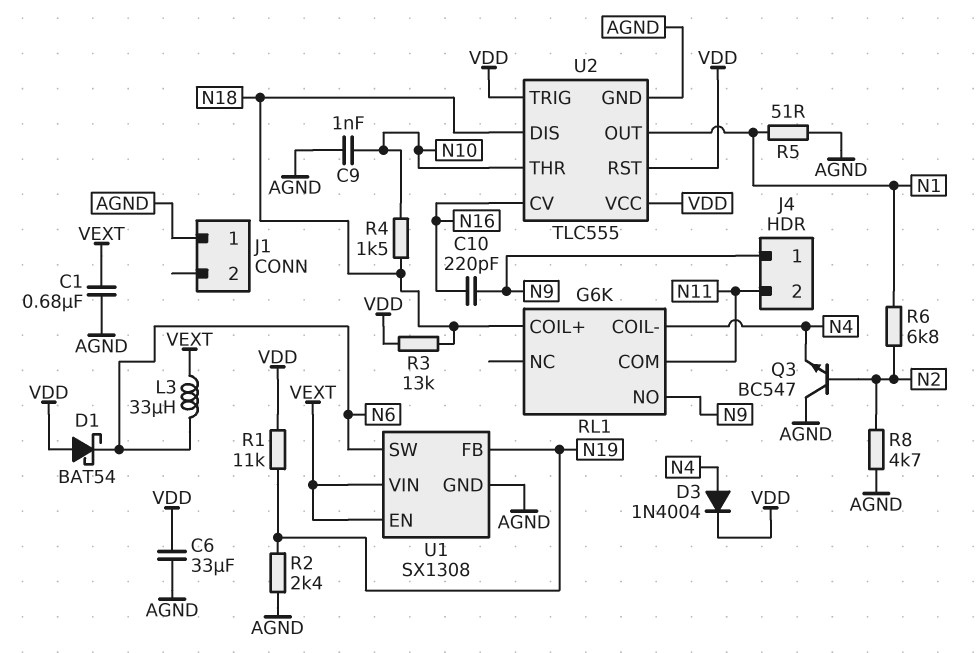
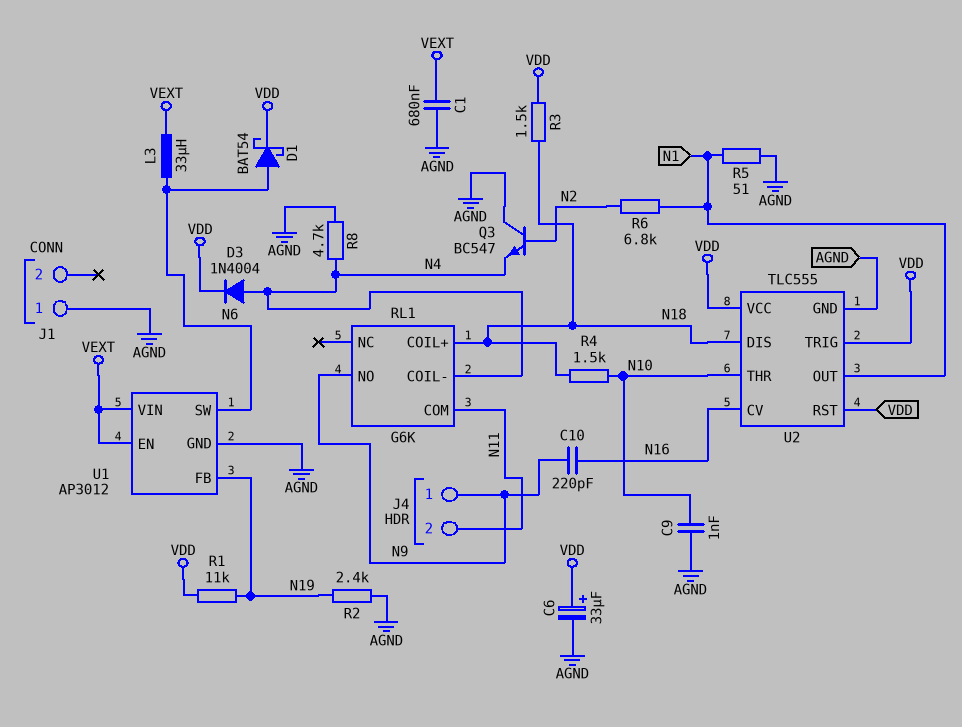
C6: 33uF (AGND, VDD) -> 33uF (plus VDD, minus AGND)
D1: schottky BAT54 (A VDD, K N6) -> schottky BAT54 (A N6, K VDD)
R3: 13k (N18, VDD) -> 1.5k (N18, VDD)
R8: 4.7k (AGND, N2) -> 4.7k (AGND, N4)
U1: SX1308 -> AP3012

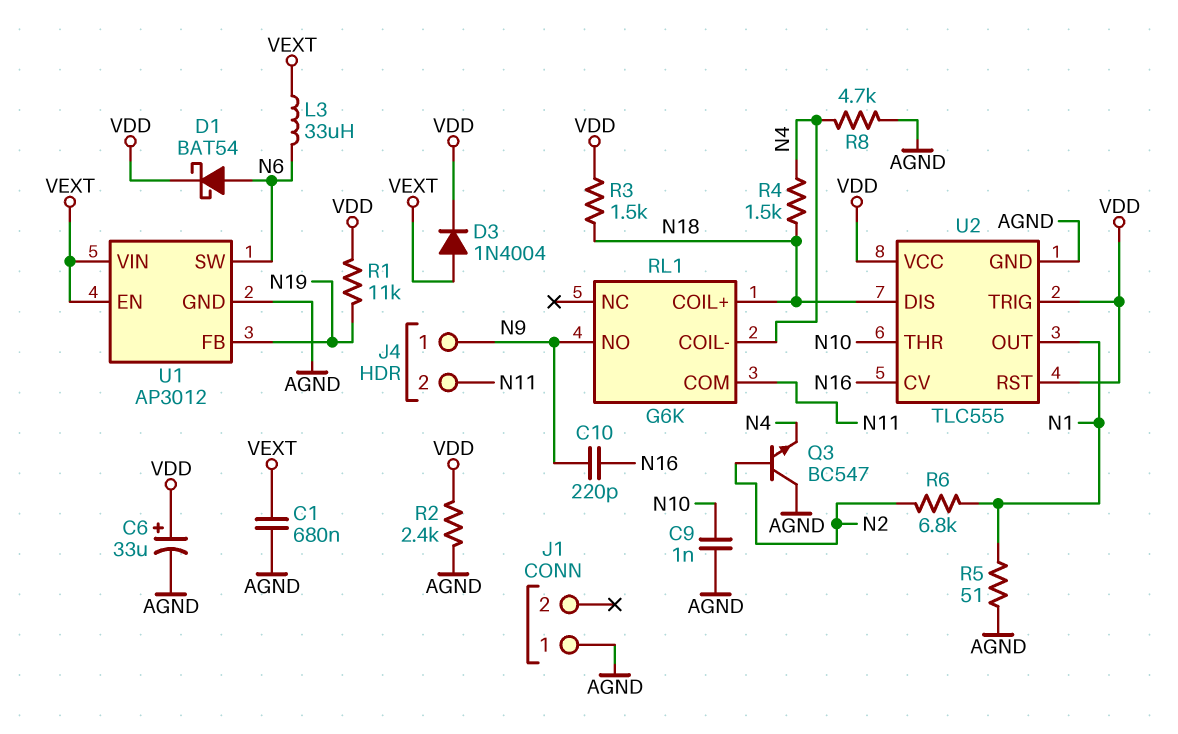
D3: diode 1N4004 (A N4, K VDD) -> diode 1N4004 (A VEXT, K VDD)
R2: 2.4k (AGND, N19) -> 2.4k (AGND, VDD)
R4: 1.5k (N10, N18) -> 1.5k (N4, N18)

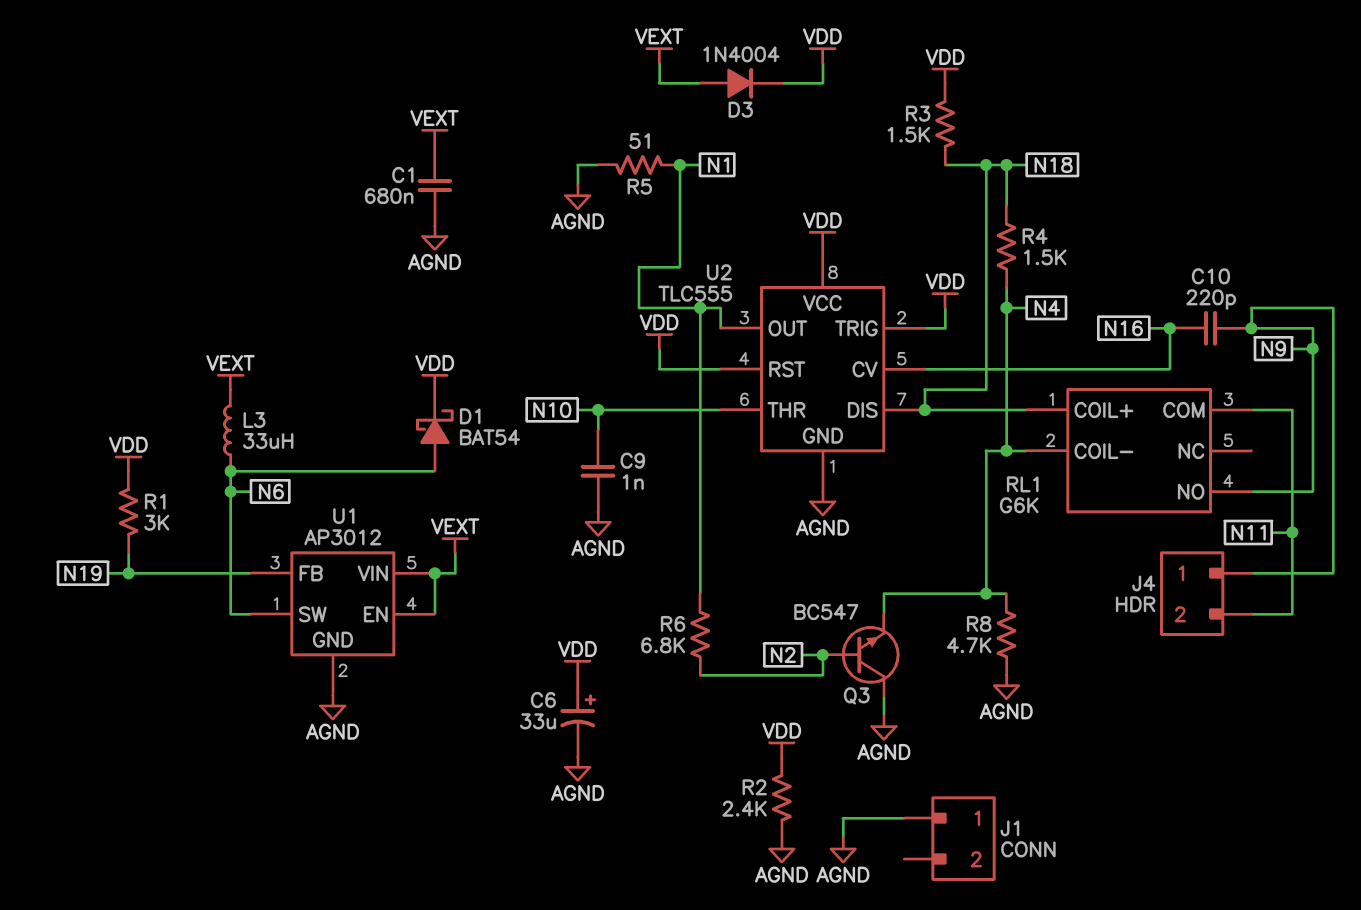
R1: 11k (N19, VDD) -> 3k (N19, VDD)

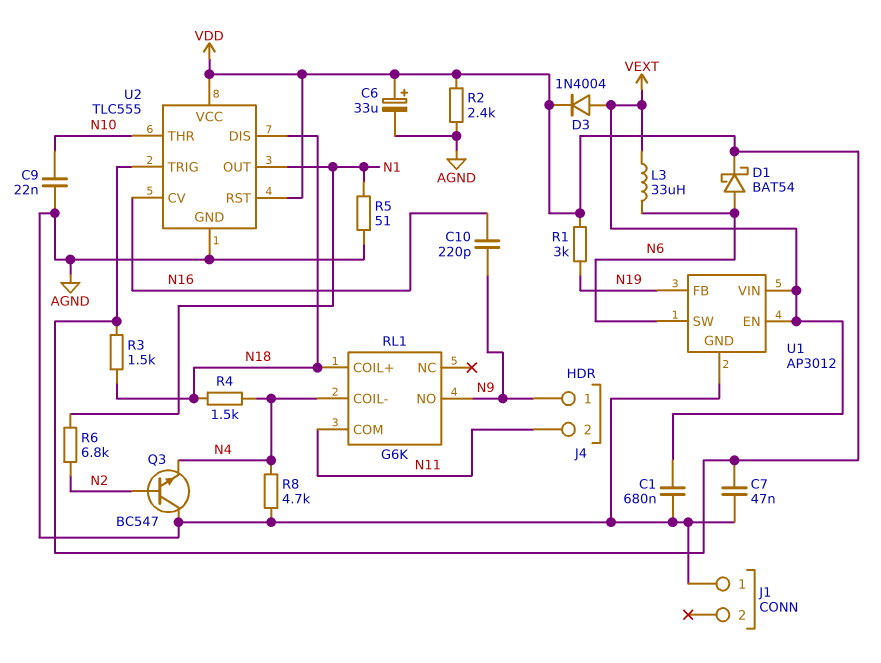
C7: none -> 47nF (AGND, VDD)
C9: 1nF (AGND, N10) -> 22nF (AGND, N10)

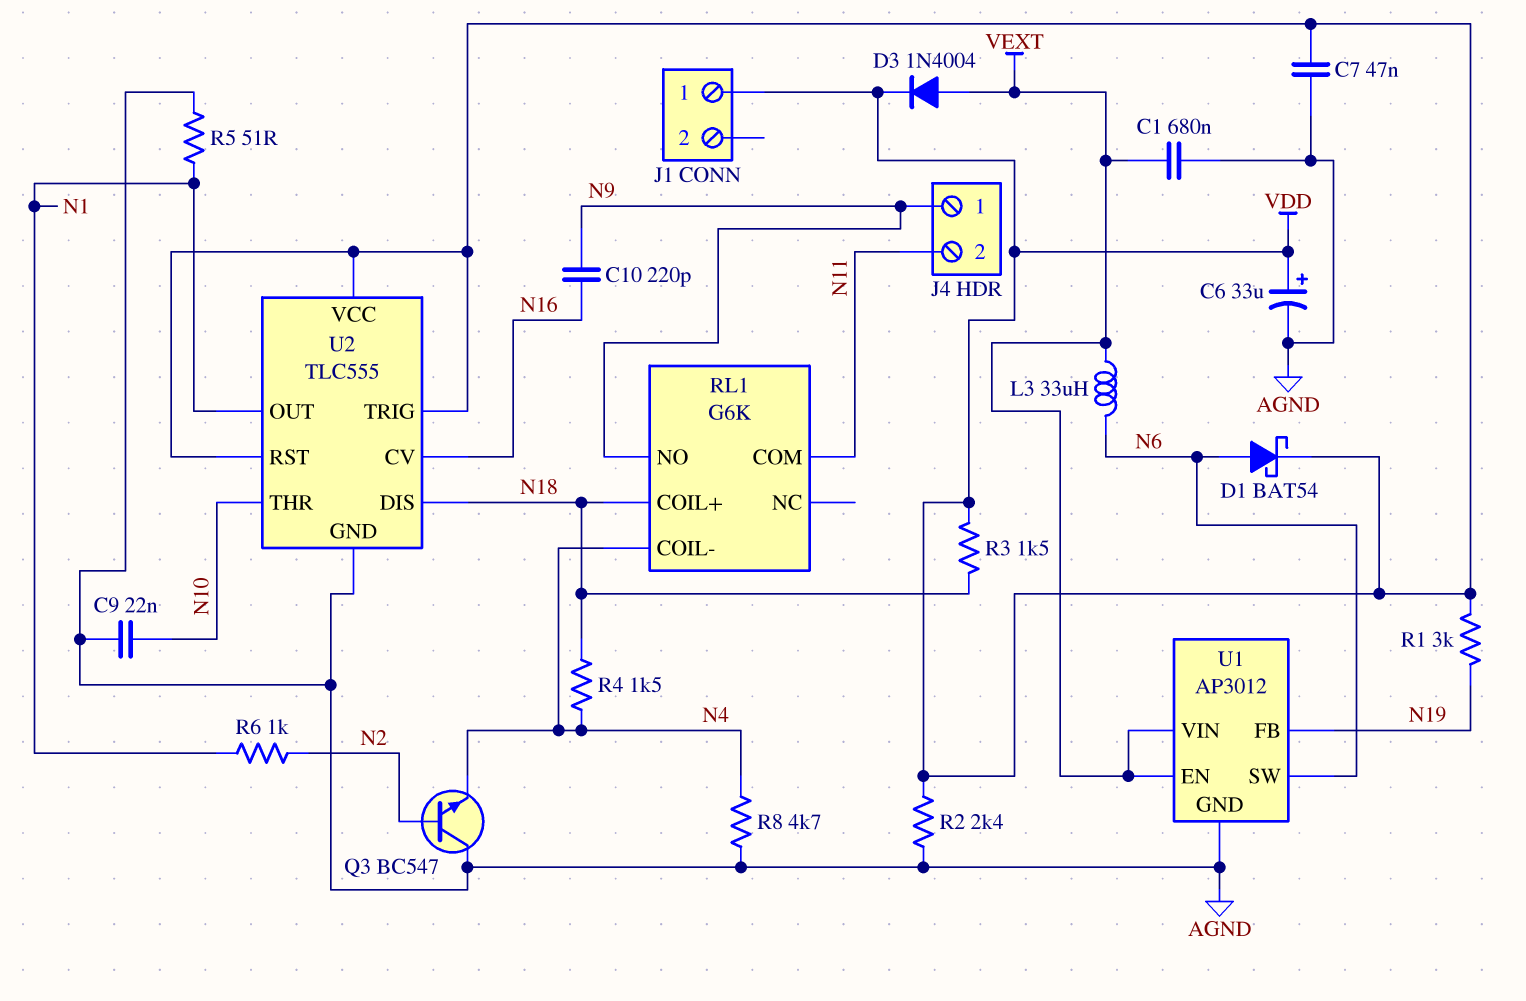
J1 pin 1: AGND -> VDD
R6: 6.8k (N1, N2) -> 1k (N1, N2)

